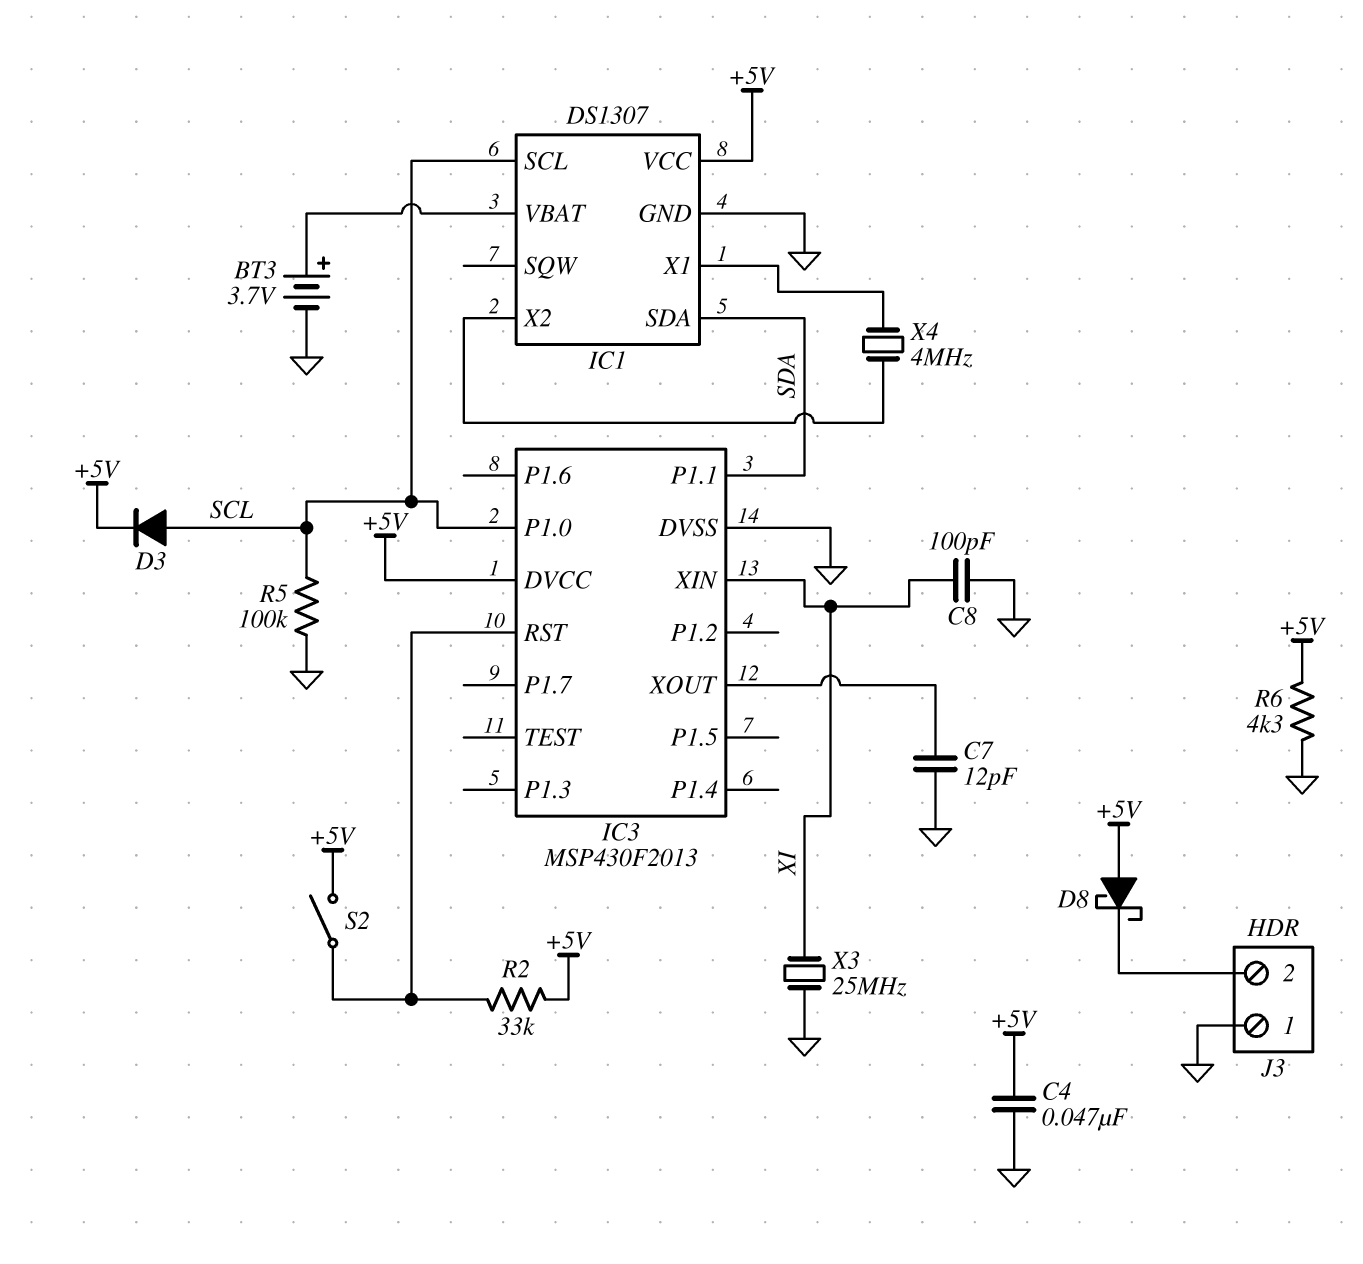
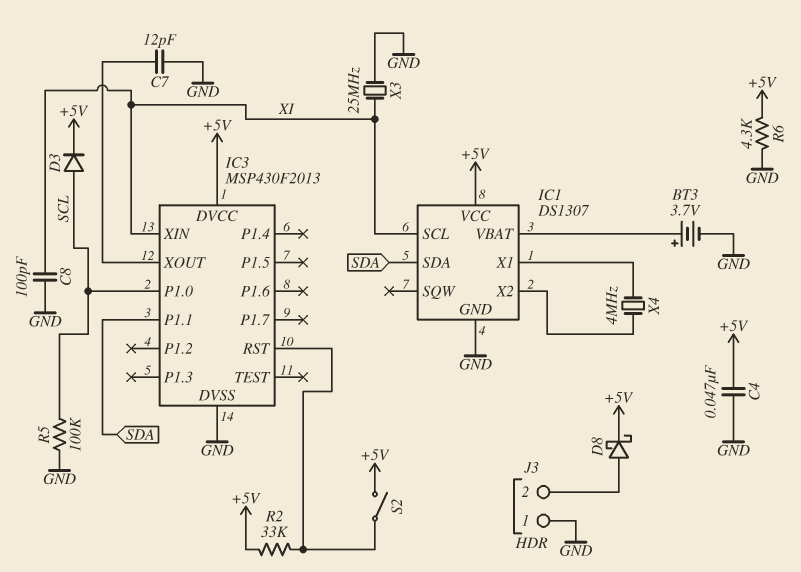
D8: schottky (A +5V, K J3/2) -> schottky (A J3/2, K +5V)
IC1 pin SCL: SCL -> XI

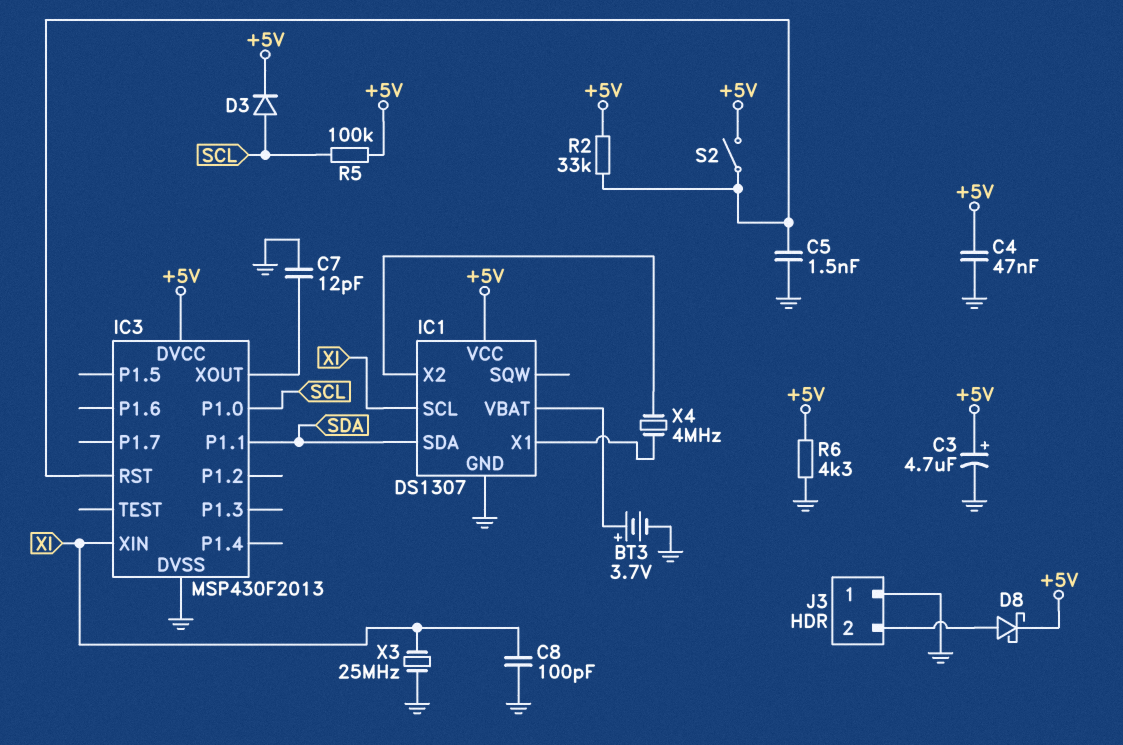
C3: none -> 4.7uF (plus +5V, minus GND)
C5: none -> 1.5nF (GND, IC3/RST)
R5: 100k (GND, SCL) -> 100k (+5V, SCL)

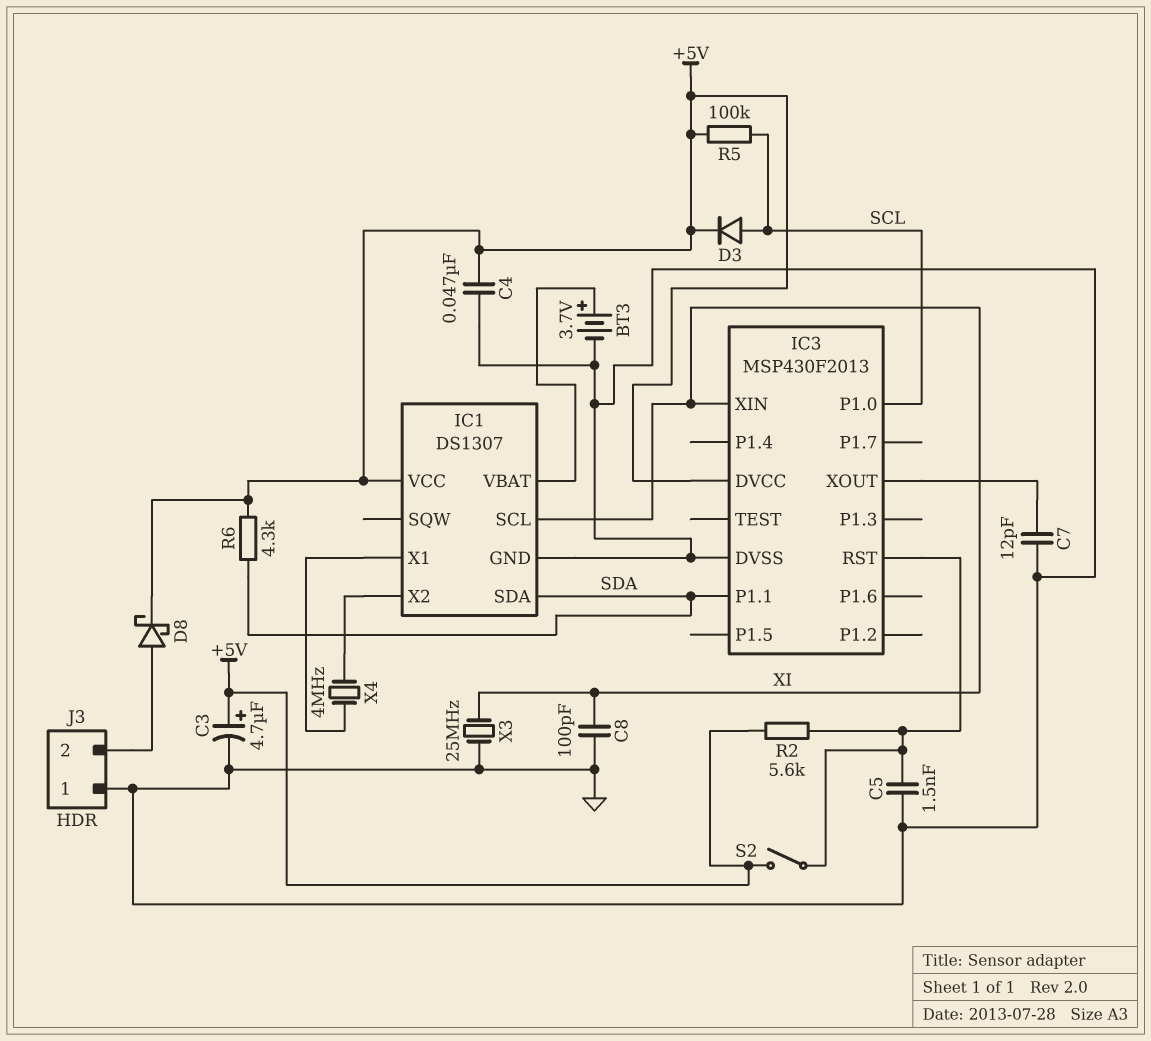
R2: 33k (+5V, IC3/RST) -> 5.6k (+5V, IC3/RST)
R6: 4.3k (+5V, GND) -> 4.3k (+5V, SDA)

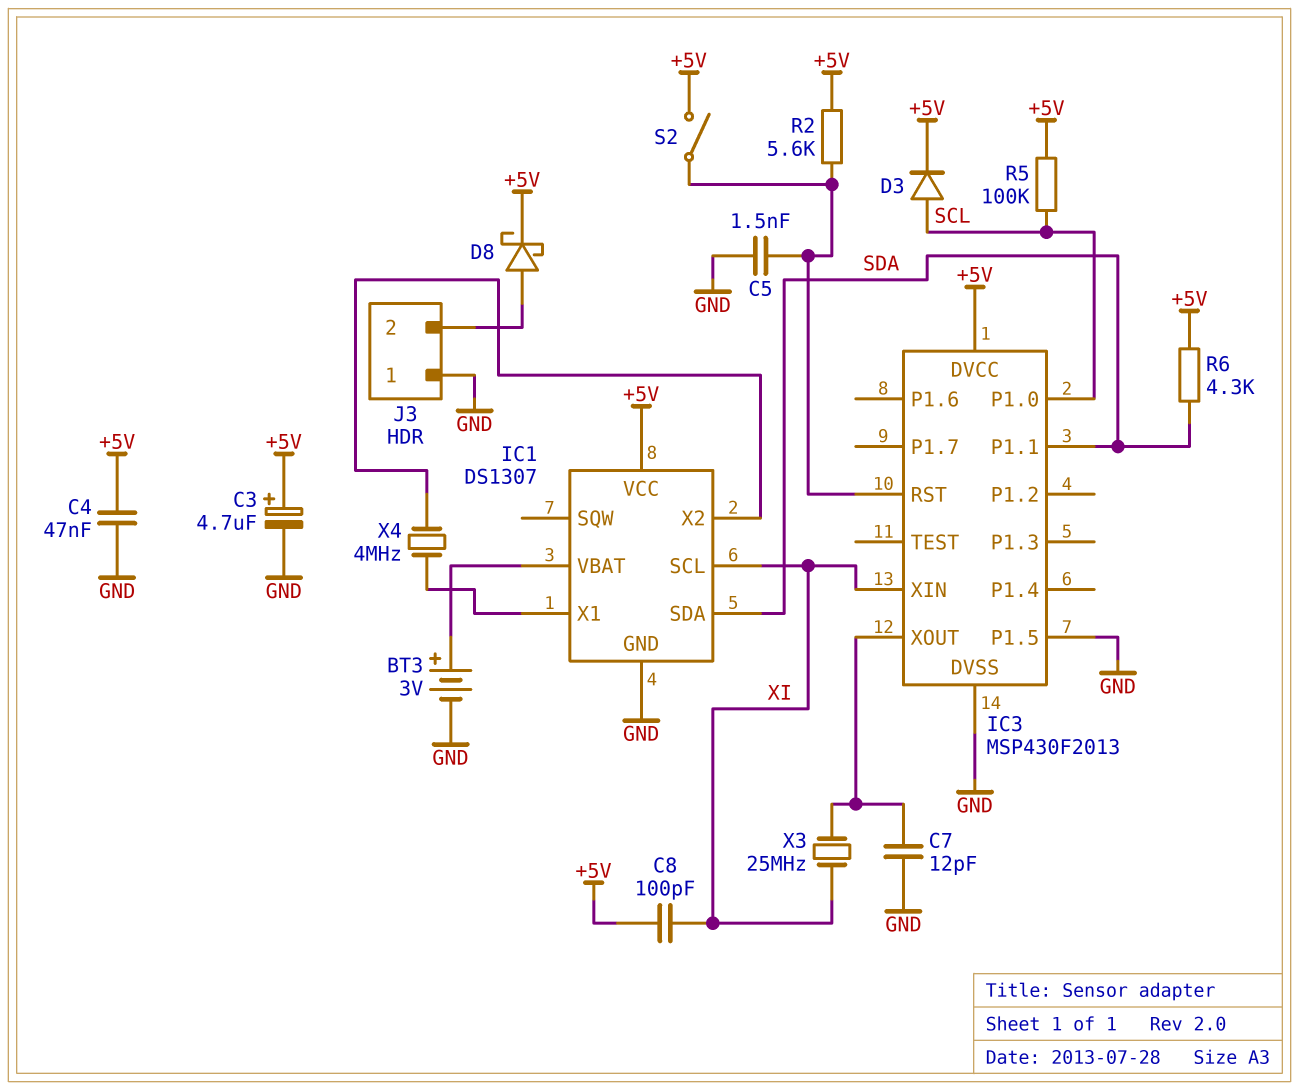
BT3: 3.7V (plus IC1/VBAT, minus GND) -> 3V (plus IC1/VBAT, minus GND)
C8: 100pF (GND, XI) -> 100pF (+5V, XI)
IC3 pin P1.5: none -> GND
X3: 25MHz (GND, XI) -> 25MHz (IC3/XOUT, XI)

